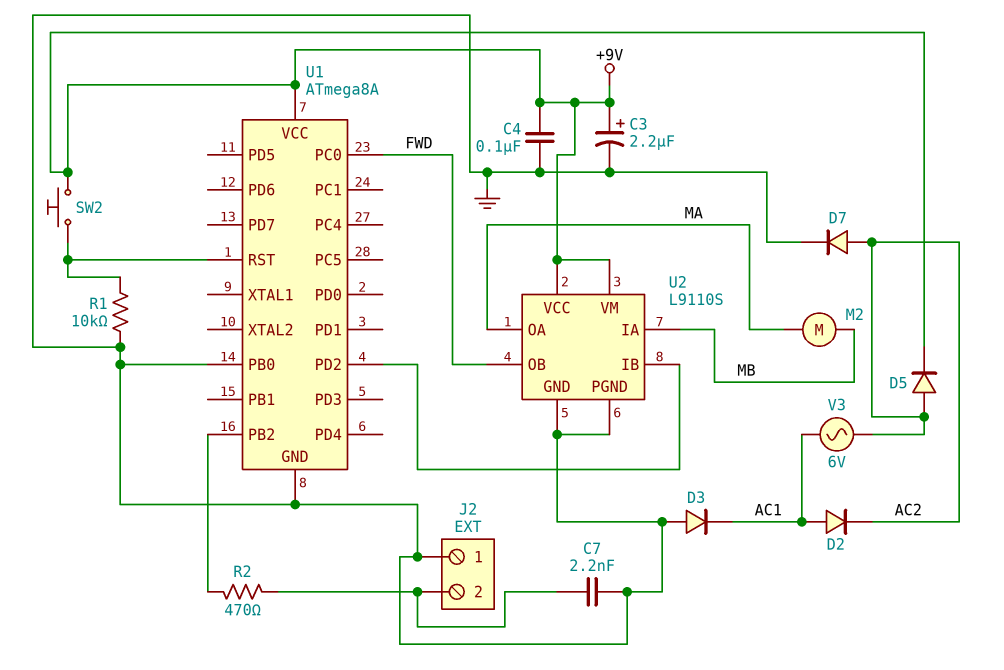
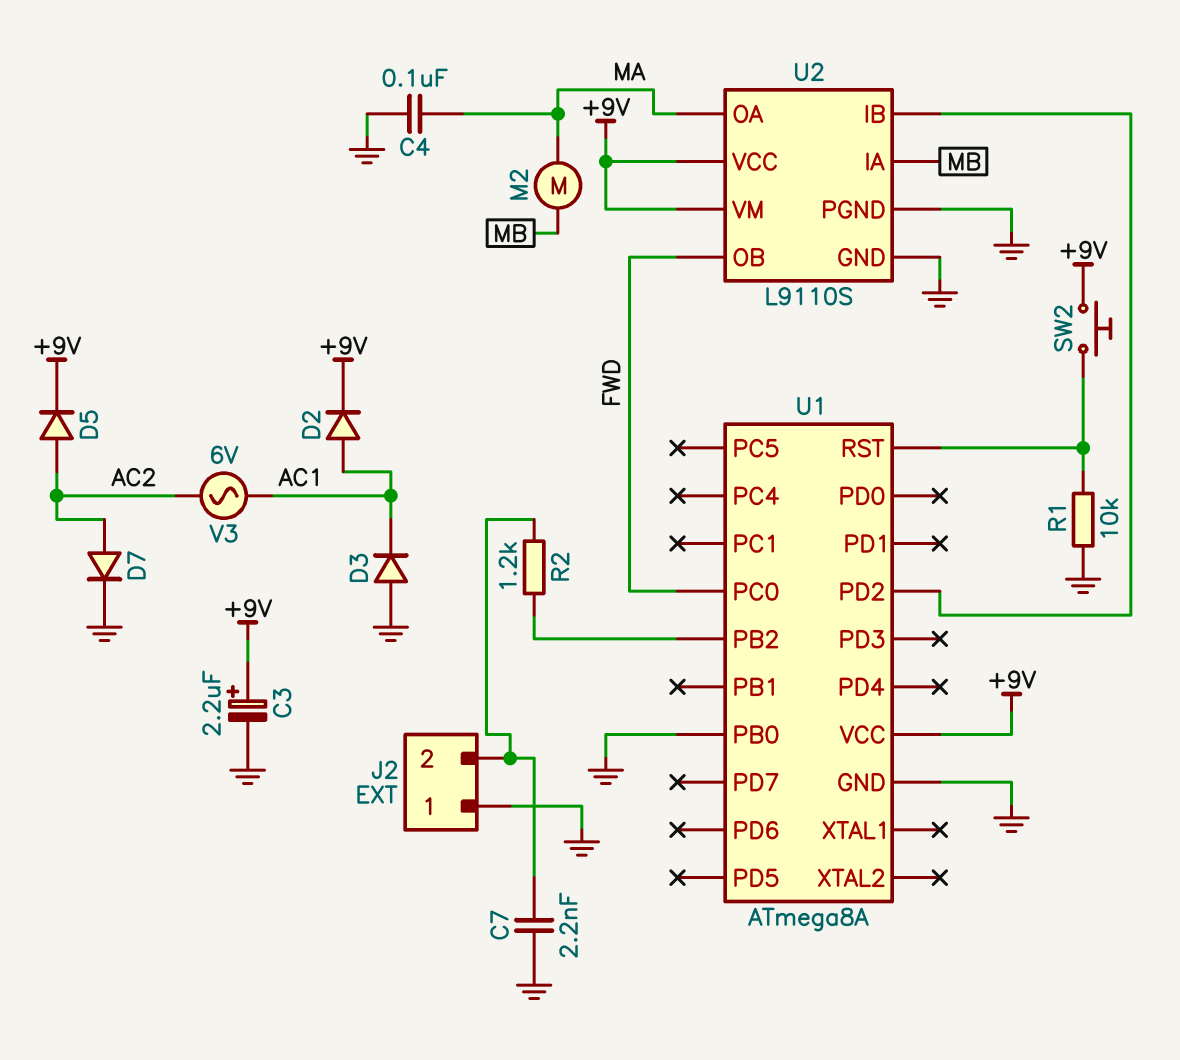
C4: 100nF (+9V, GND) -> 100nF (GND, MA)
D2: diode (A AC1, K AC2) -> diode (A AC1, K +9V)
R2: 470 (J2/2, U1/PB2) -> 1.2k (J2/2, U1/PB2)

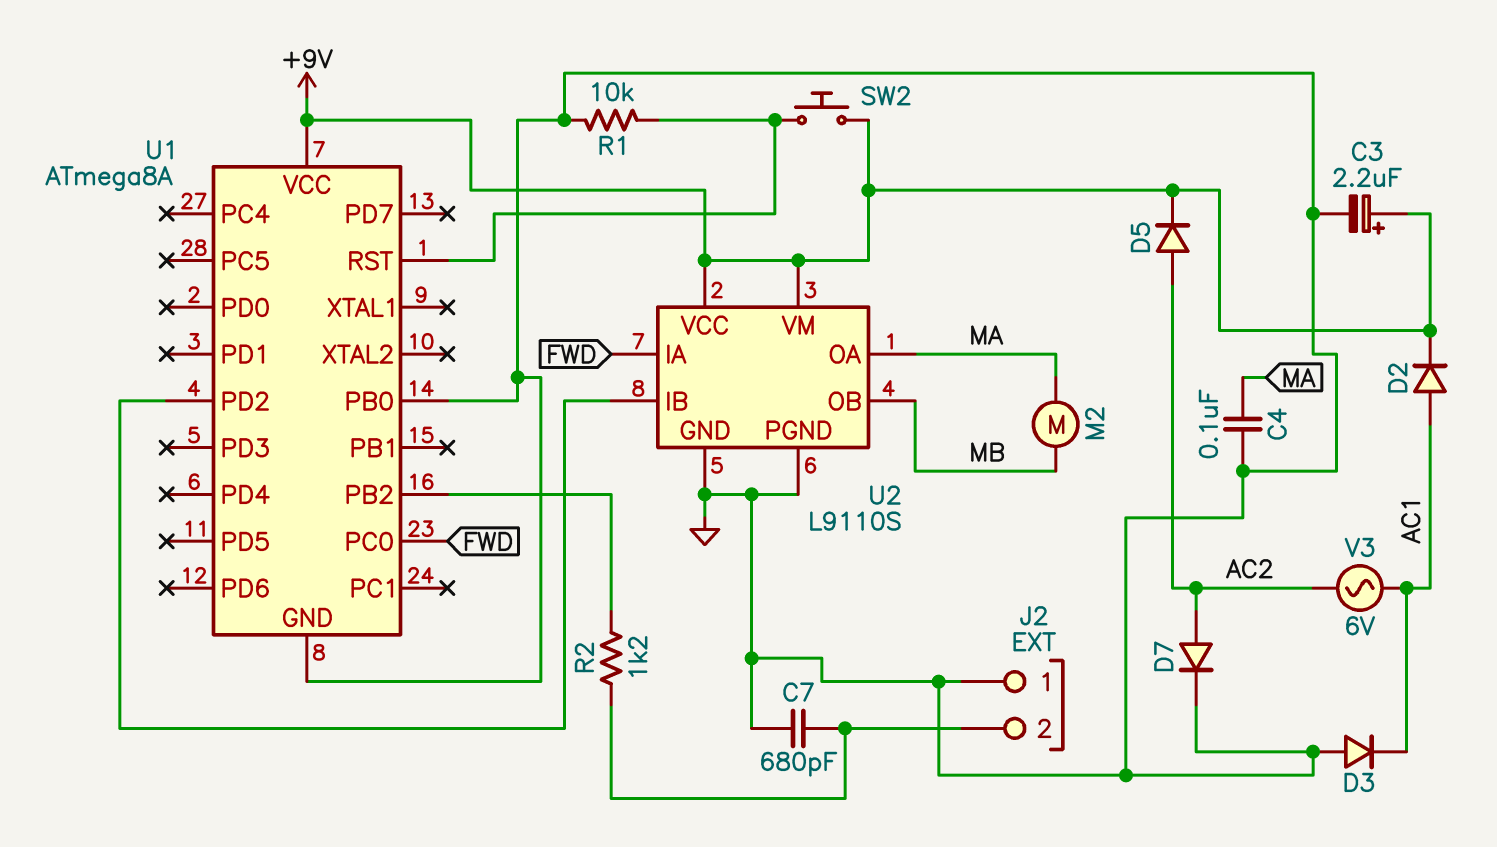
C7: 2.2nF (GND, J2/2) -> 680pF (GND, J2/2)
U2 pin IA: MB -> FWD
U2 pin OB: FWD -> MB

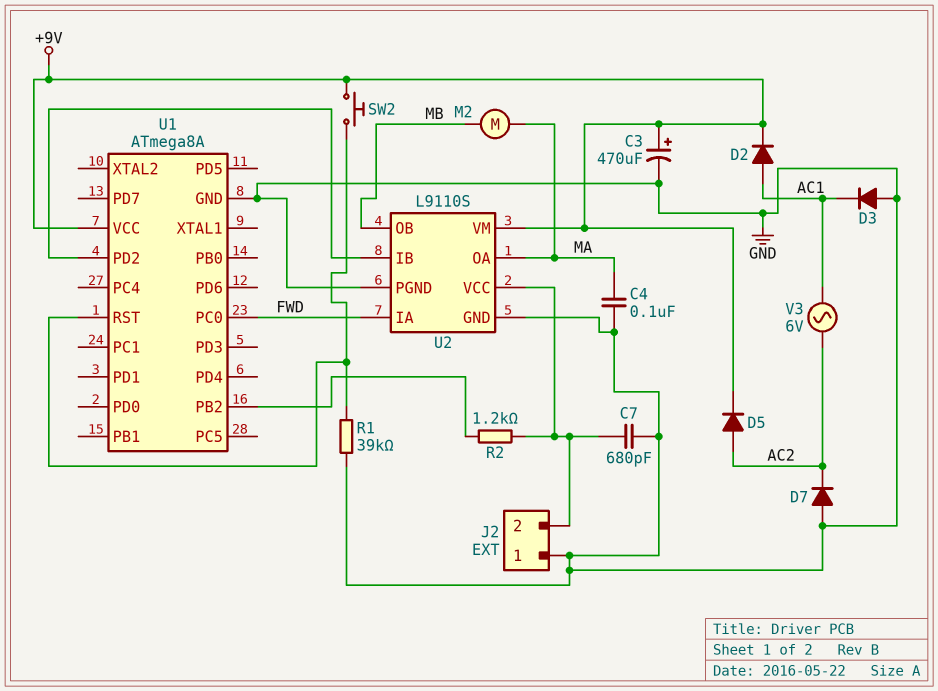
C3: 2.2uF (plus +9V, minus GND) -> 470uF (plus +9V, minus GND)
D7: diode (A AC2, K GND) -> diode (A GND, K AC2)
R1: 10k (GND, U1/RST) -> 39k (GND, U1/RST)
U1 pin PB0: GND -> none
U2 pin VCC: +9V -> J2/2

